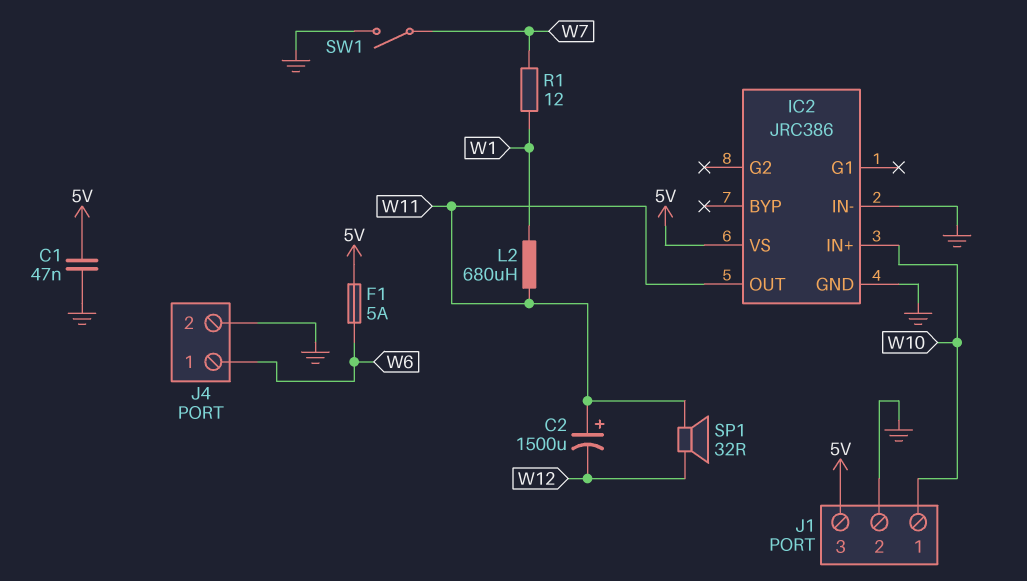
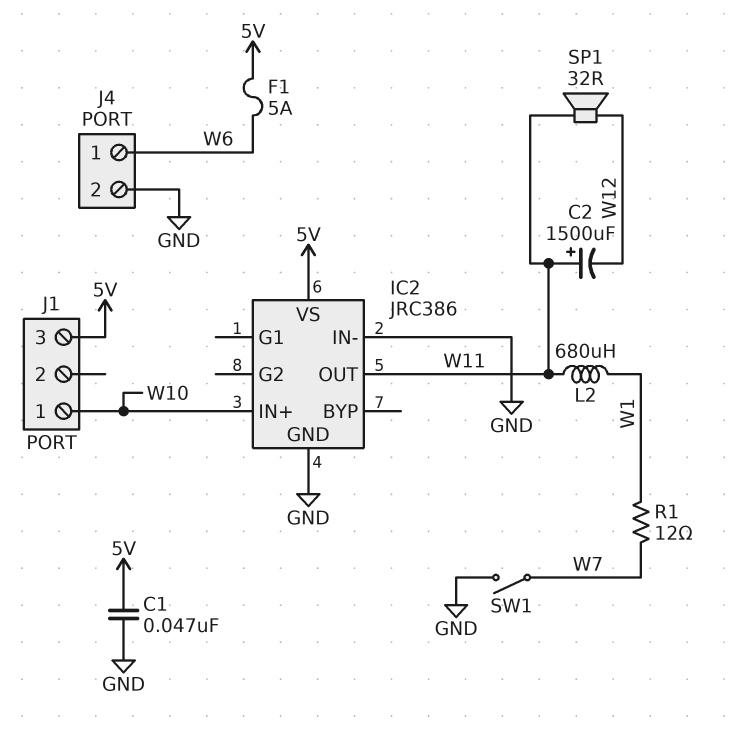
J1 pin 2: GND -> none

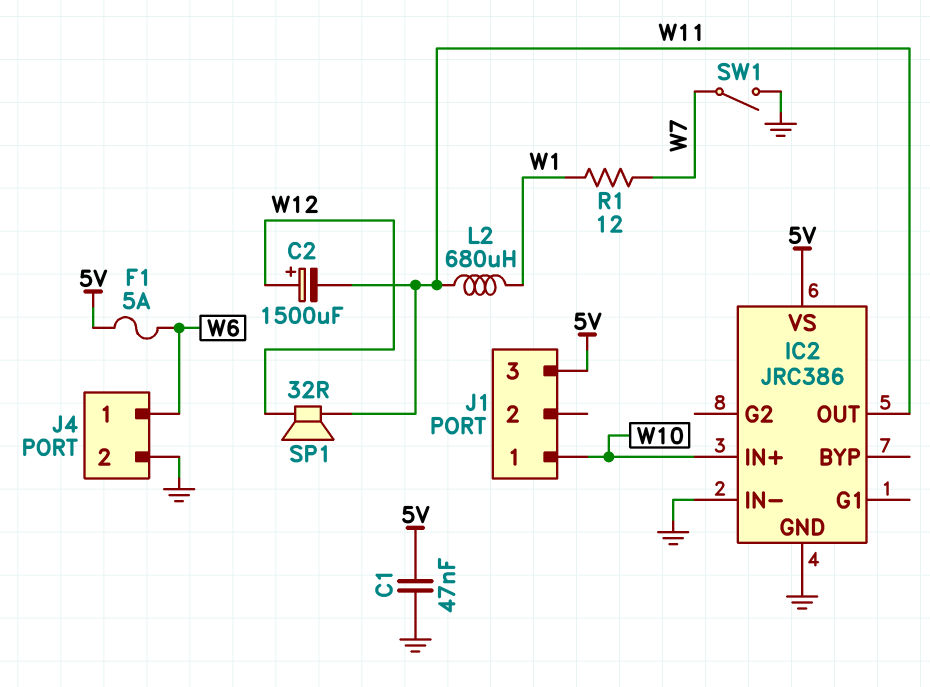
C2: 1500uF (plus W11, minus W12) -> 1500uF (plus W12, minus W11)

